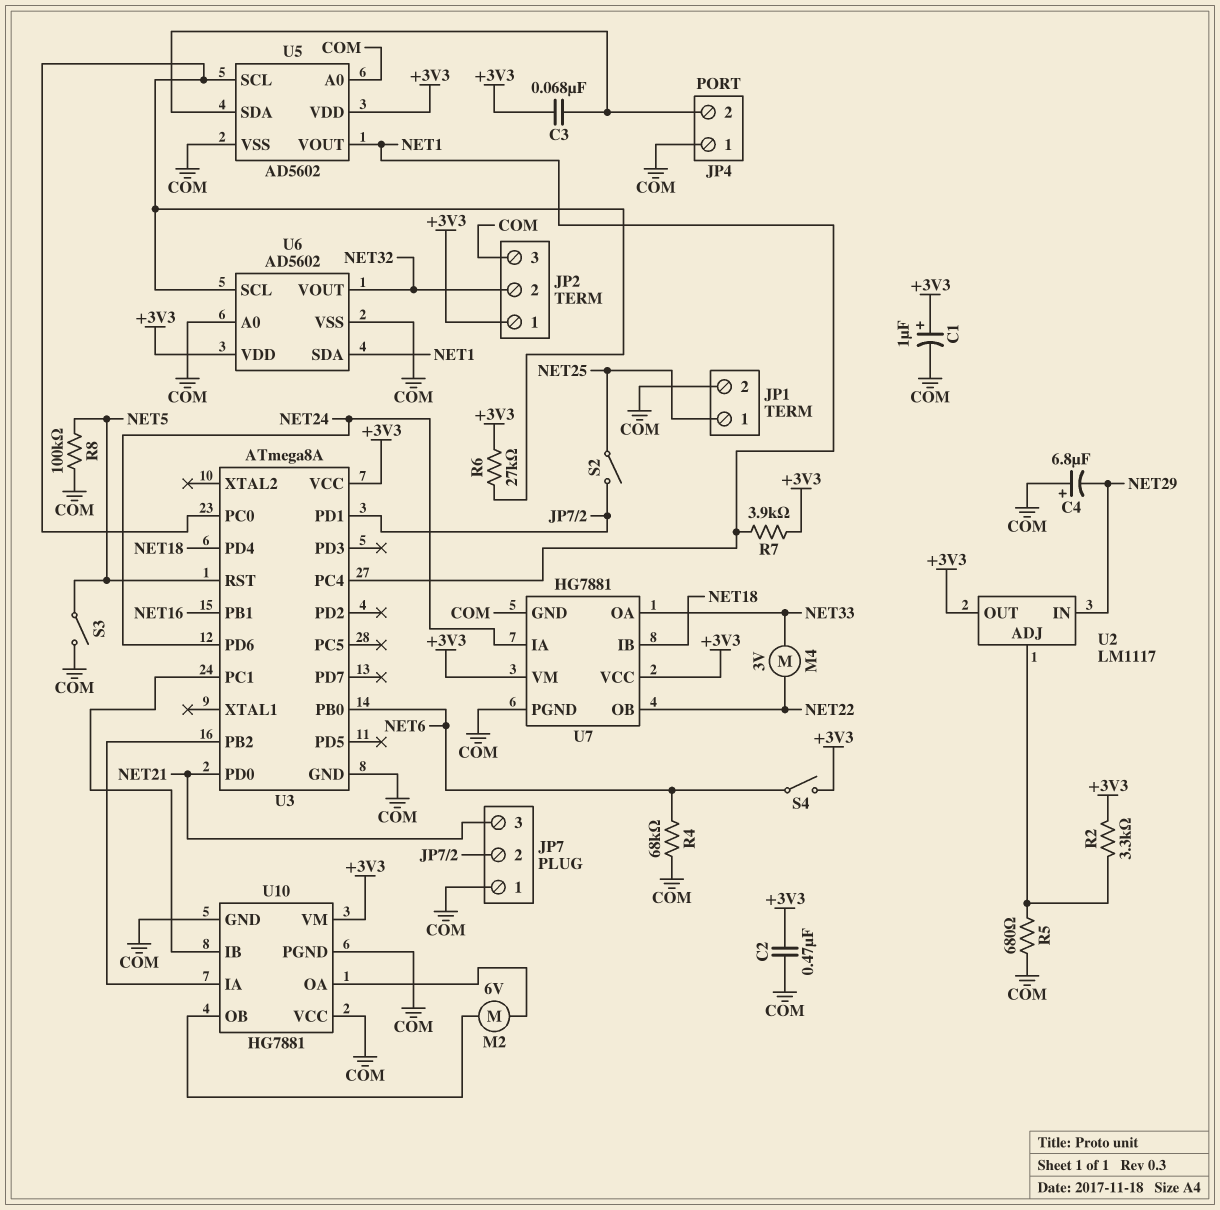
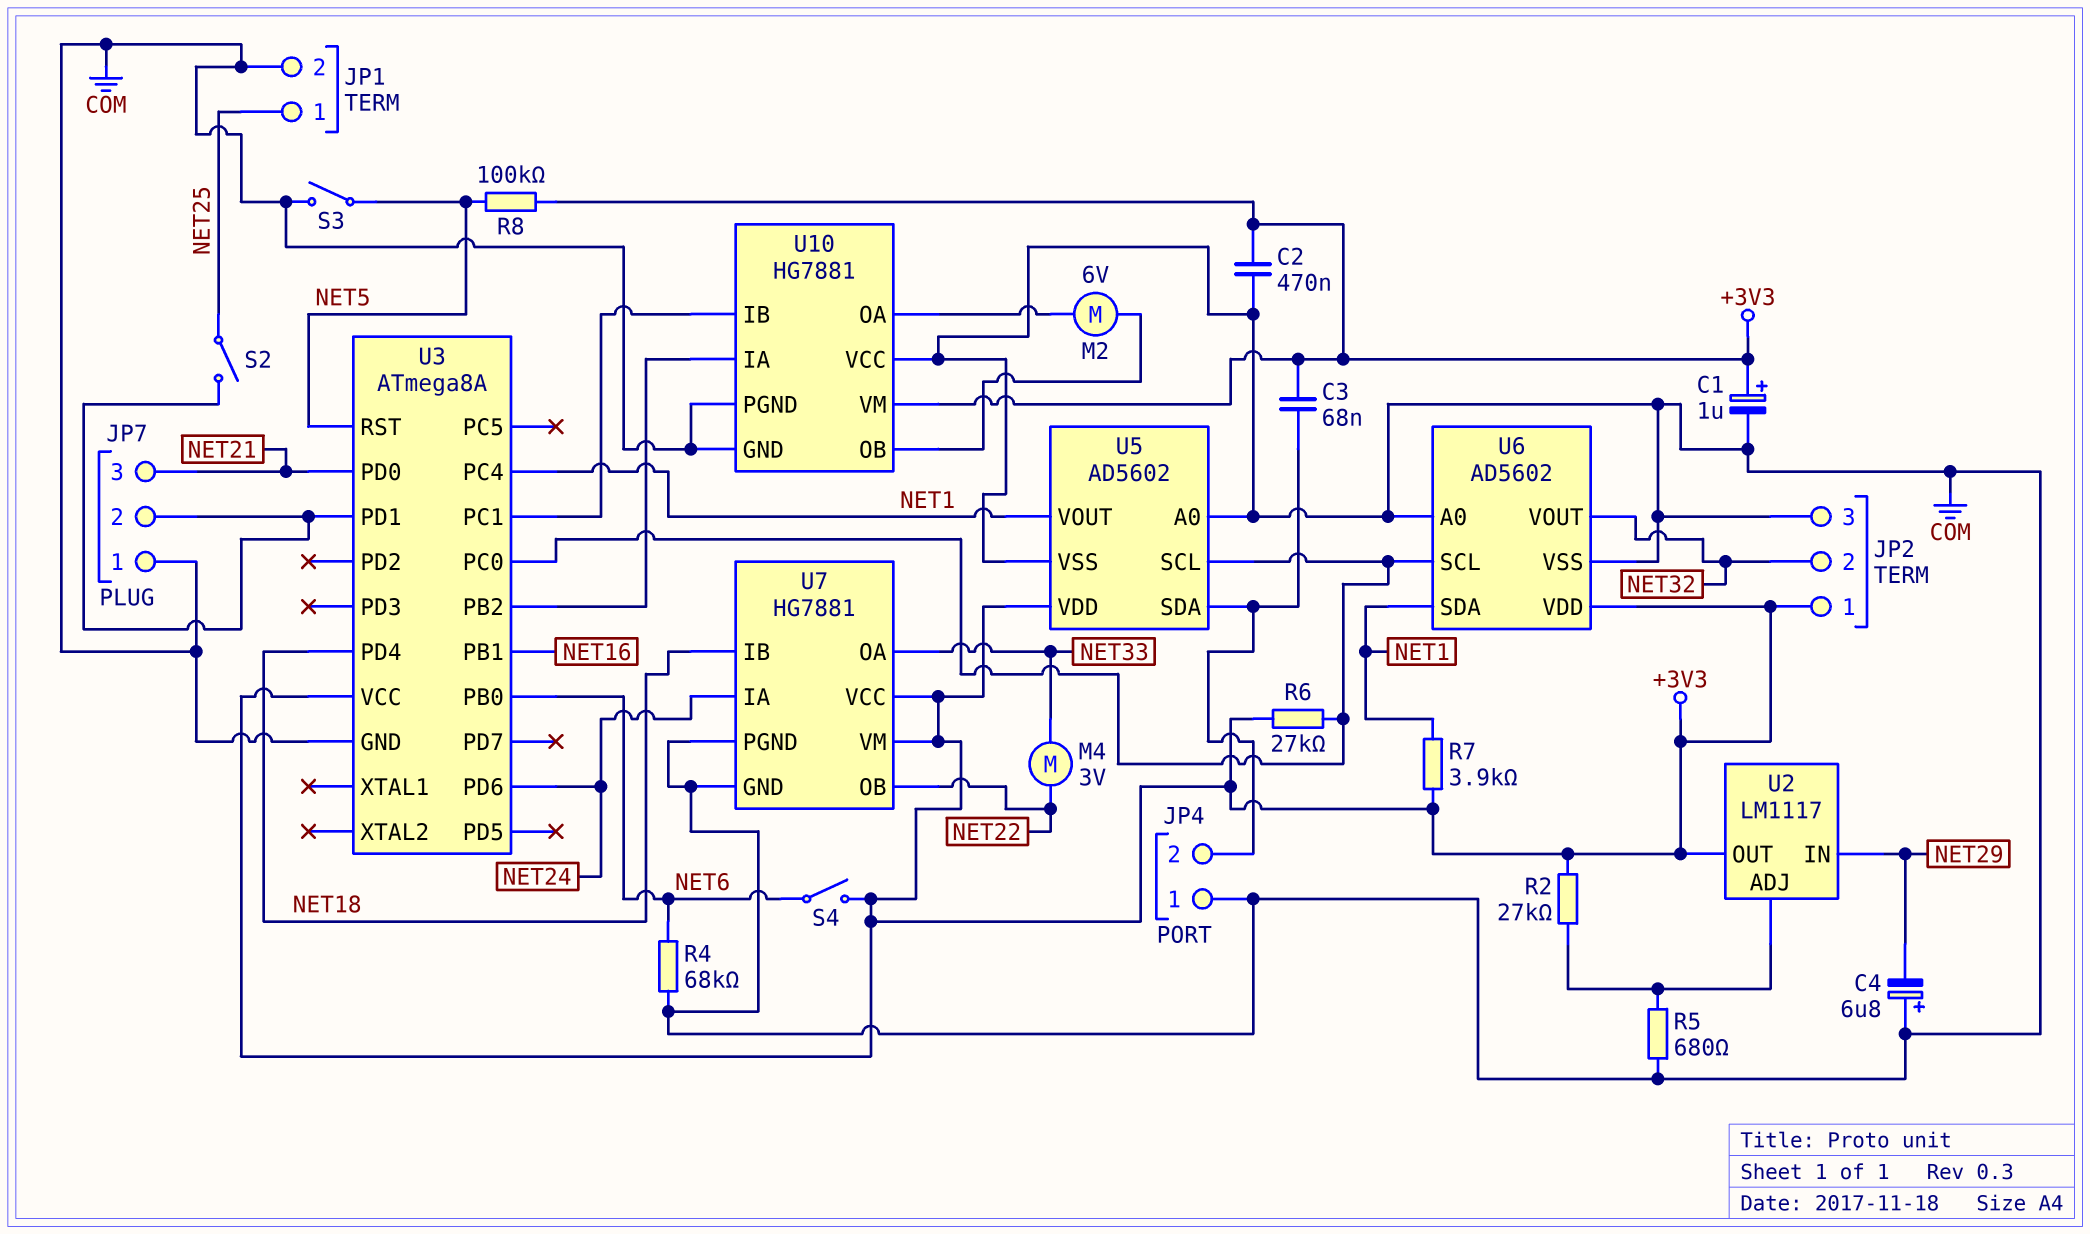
R2: 3.3k (+3V3, U2/ADJ) -> 27k (+3V3, U2/ADJ)
R8: 100k (COM, NET5) -> 100k (+3V3, NET5)

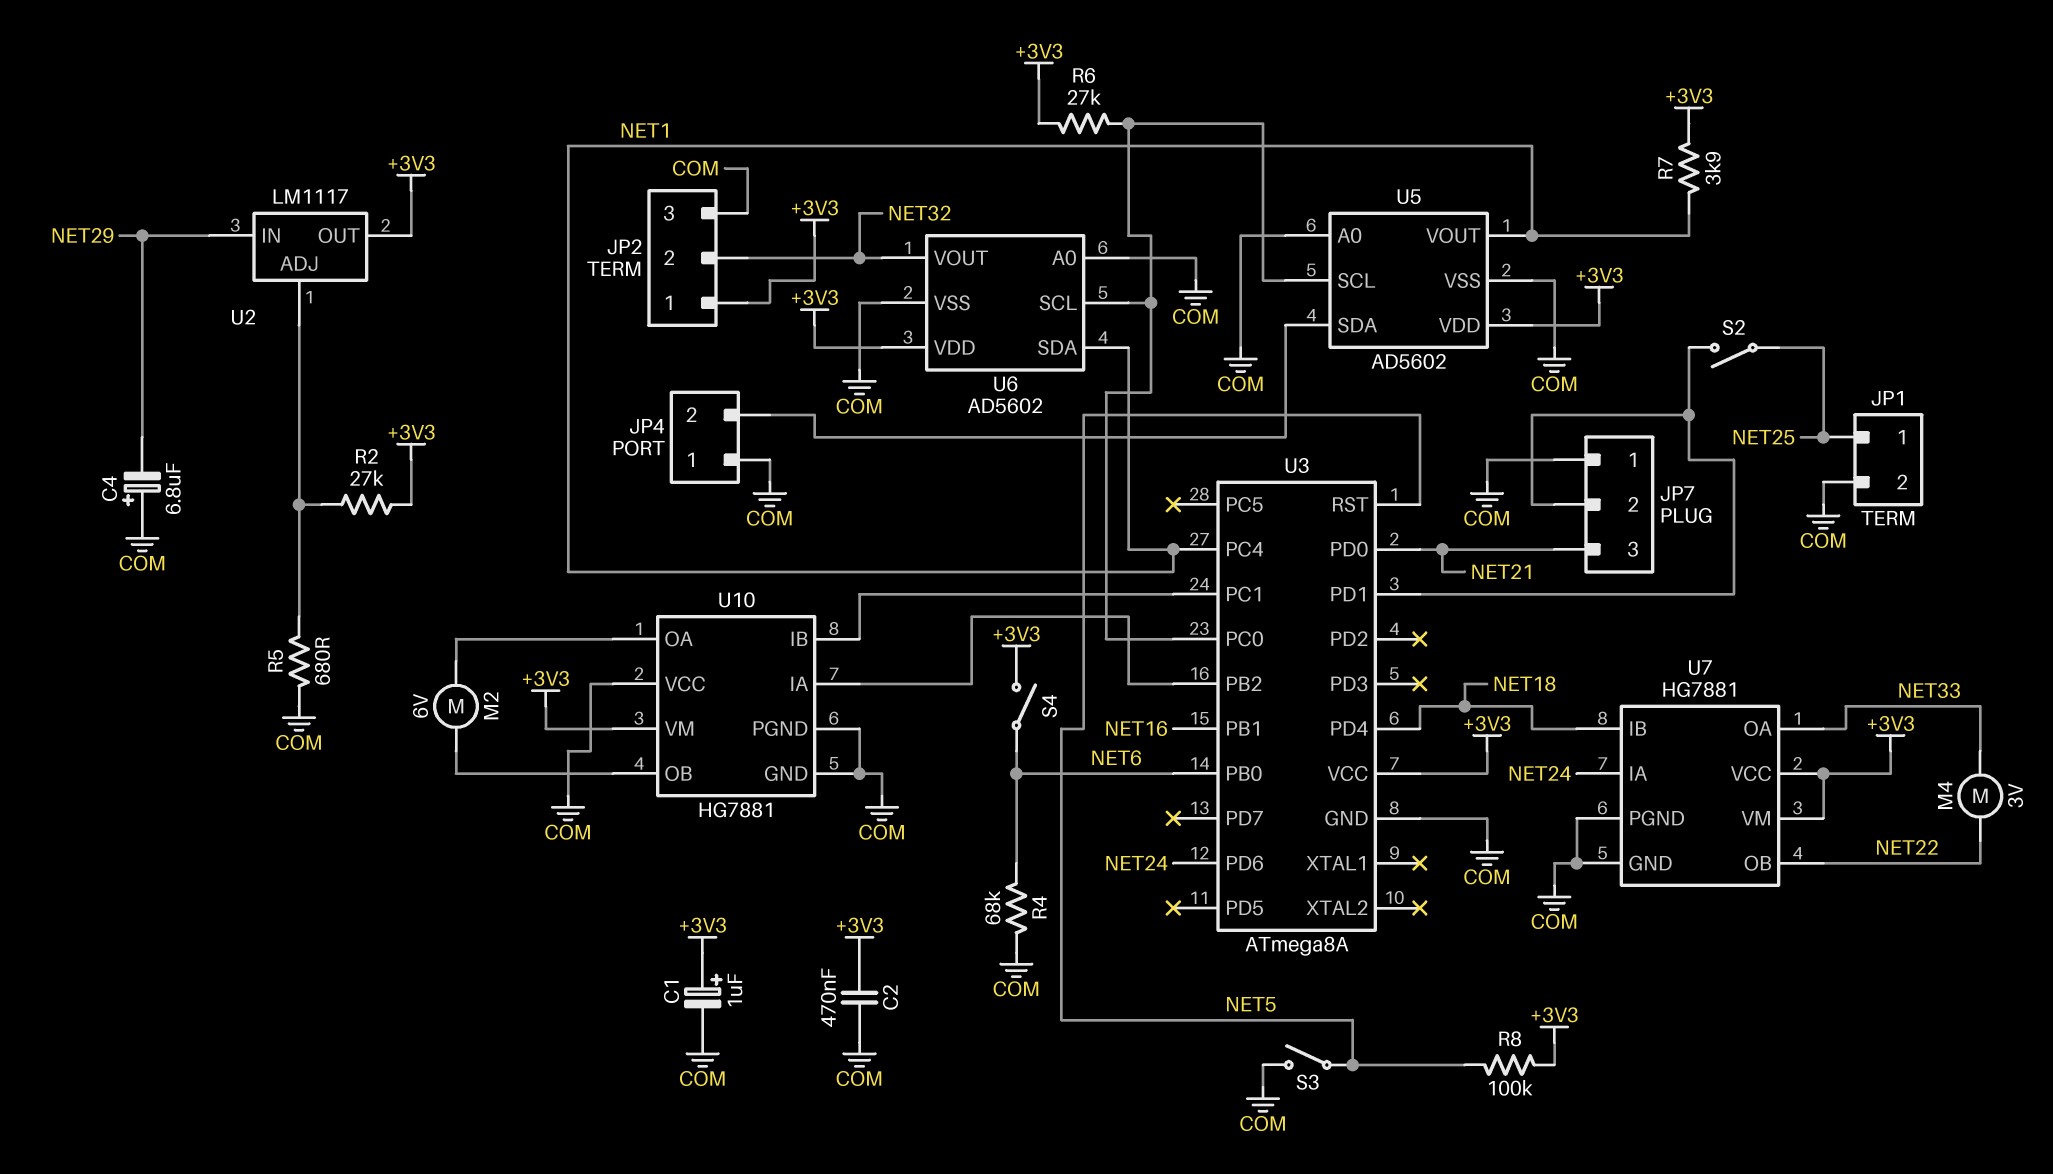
C3: 68nF (+3V3, JP4/2) -> none

